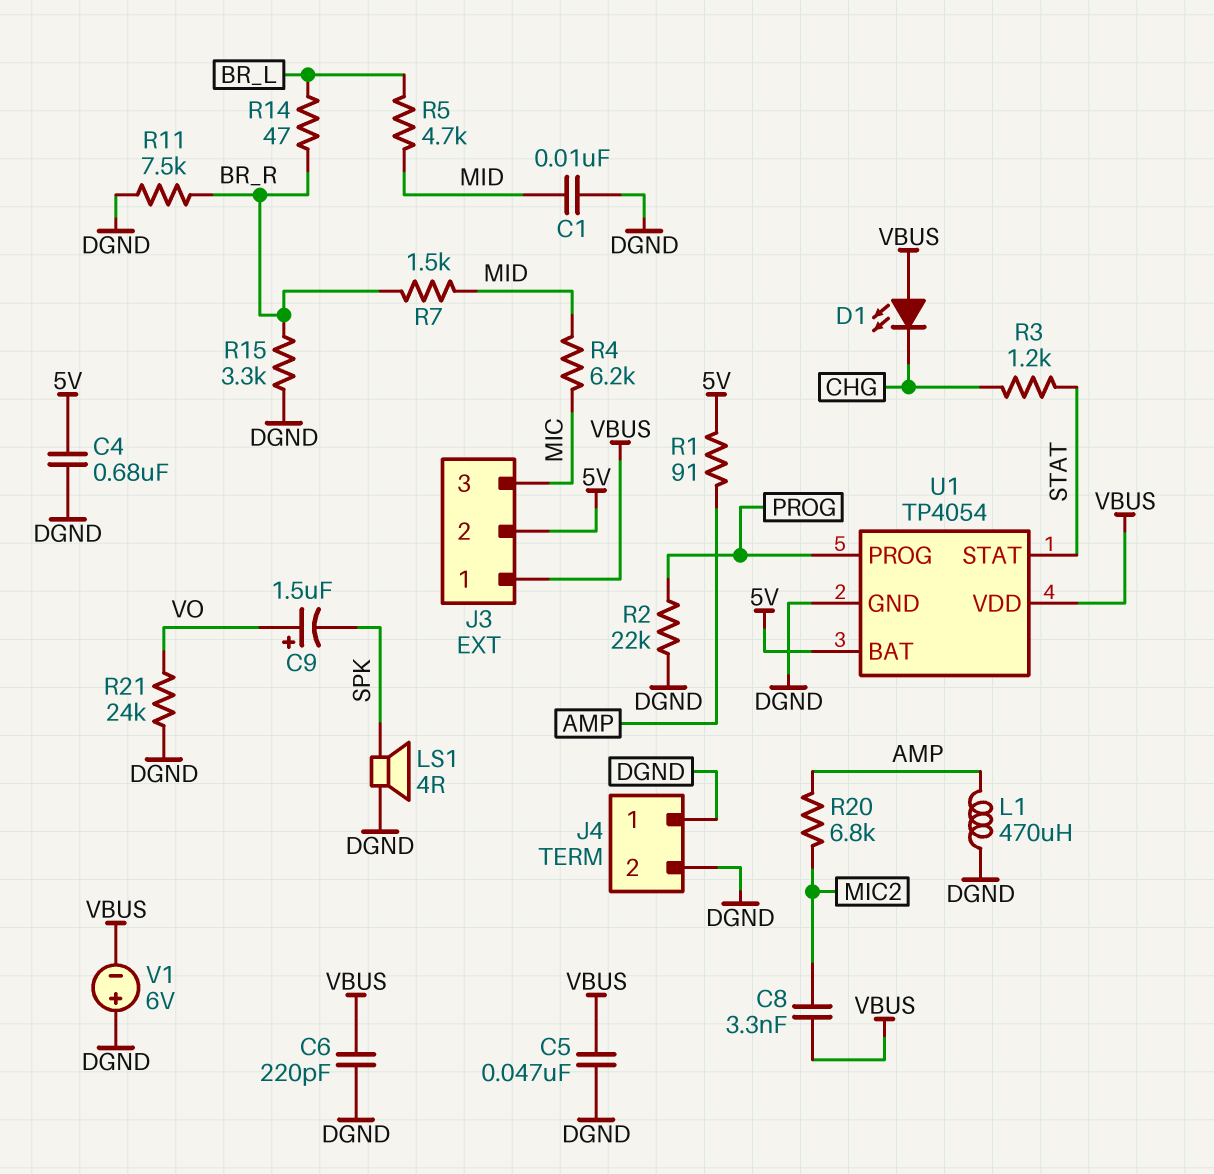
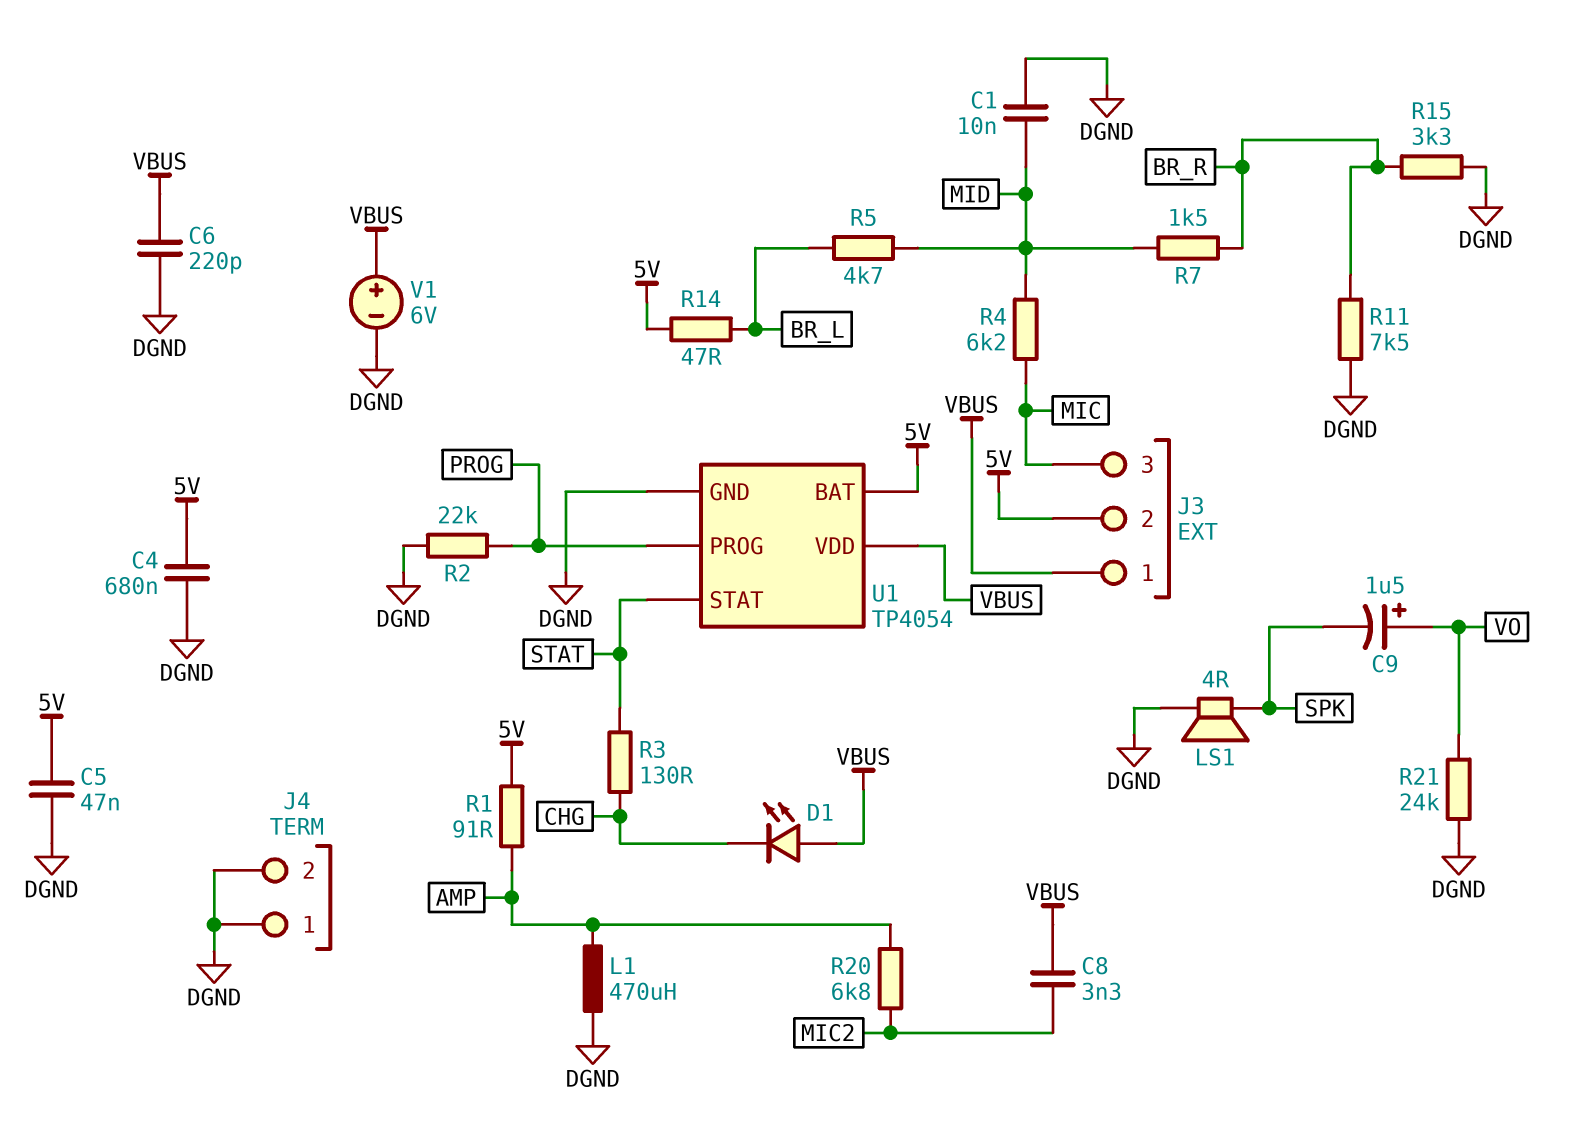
C5: 47nF (DGND, VBUS) -> 47nF (5V, DGND)
R3: 1.2k (CHG, STAT) -> 130 (CHG, STAT)
R14: 47 (BR_L, BR_R) -> 47 (5V, BR_L)
V1: 6V (plus DGND, minus VBUS) -> 6V (plus VBUS, minus DGND)

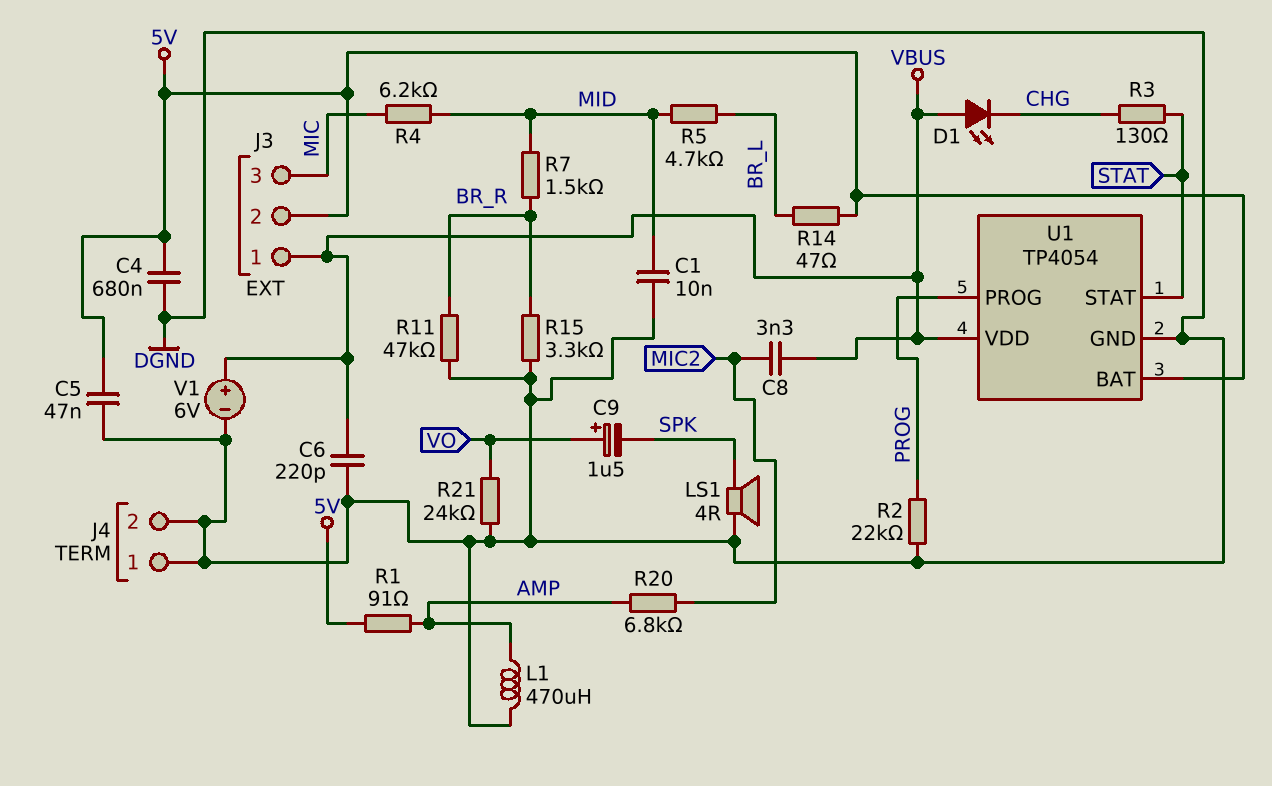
R11: 7.5k (BR_R, DGND) -> 47k (BR_R, DGND)

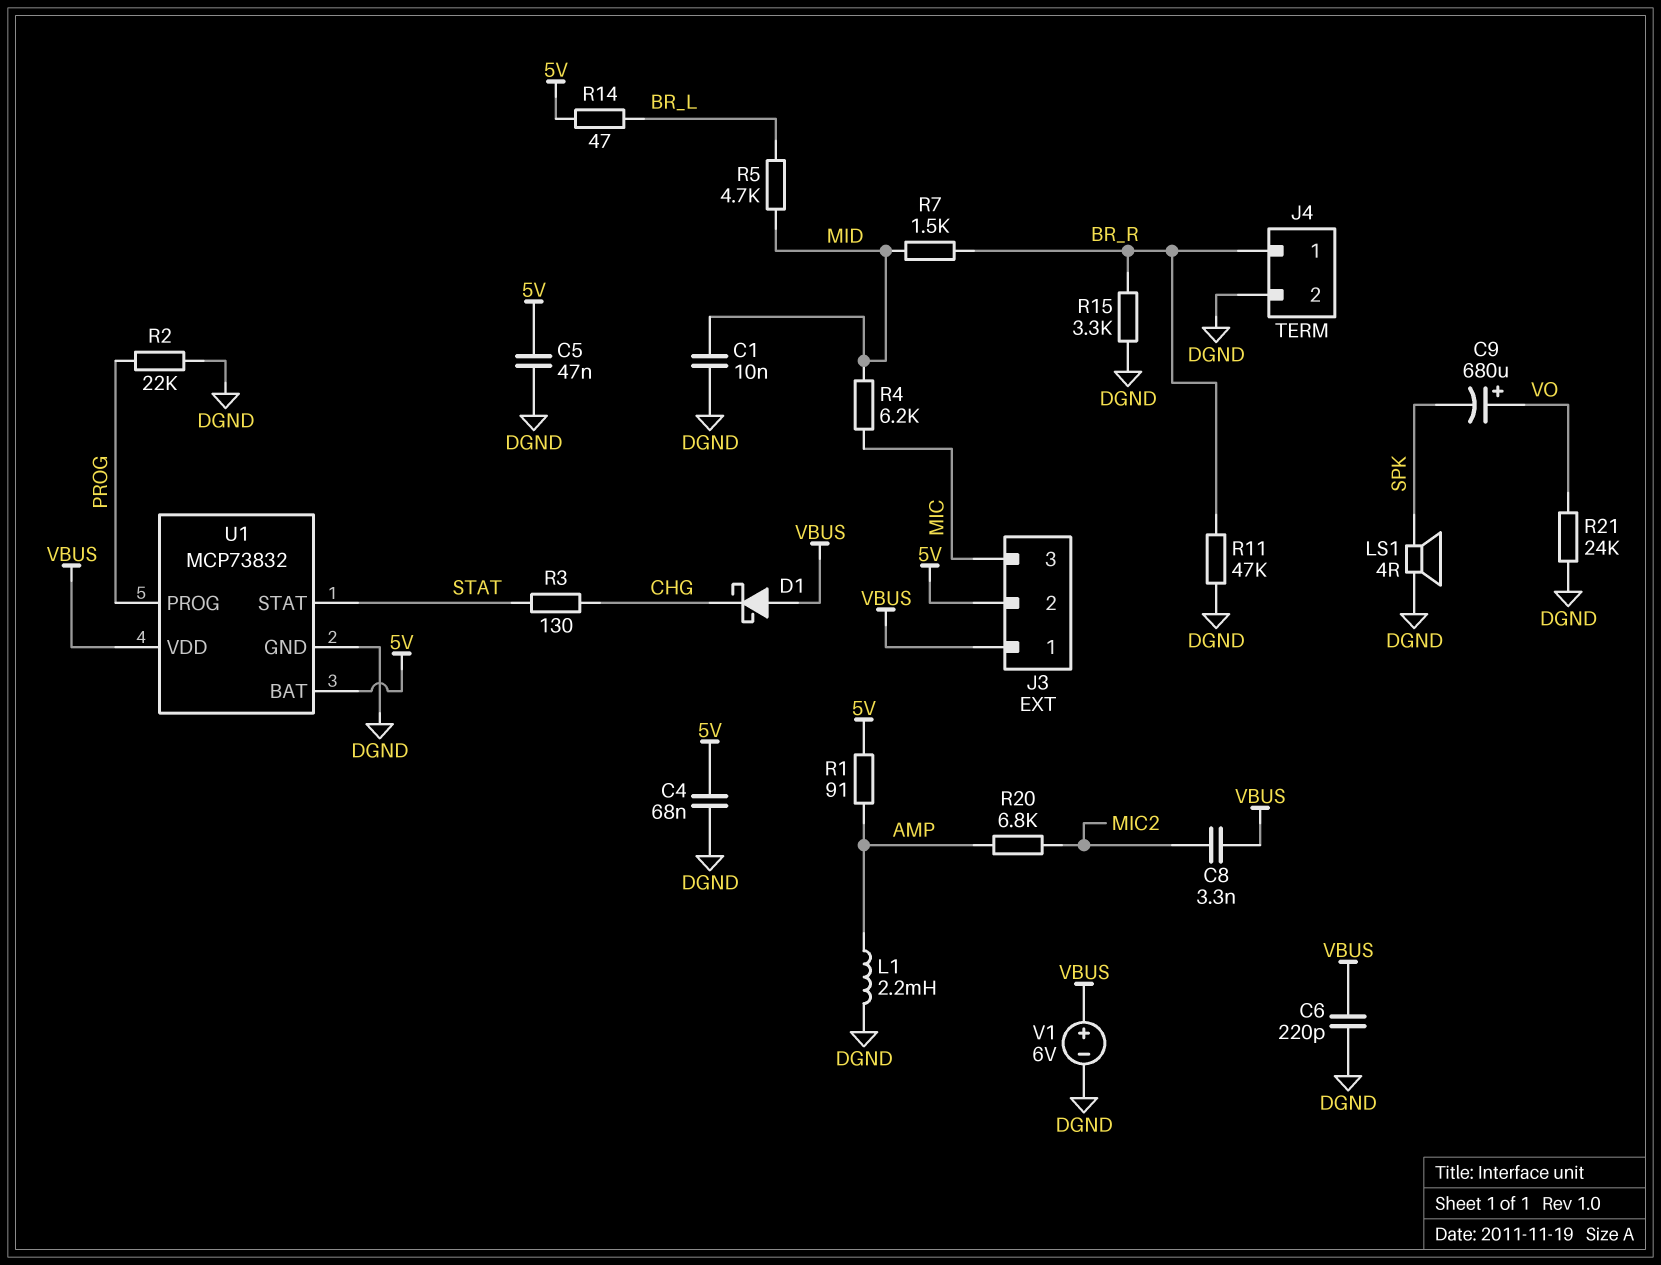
C4: 680nF (5V, DGND) -> 68nF (5V, DGND)
C9: 1.5uF (plus VO, minus SPK) -> 680uF (plus VO, minus SPK)
D1: LED (A VBUS, K CHG) -> schottky (A VBUS, K CHG)
J4 pin 1: DGND -> BR_R
L1: 470uH (AMP, DGND) -> 2.2mH (AMP, DGND)
U1: TP4054 -> MCP73832

